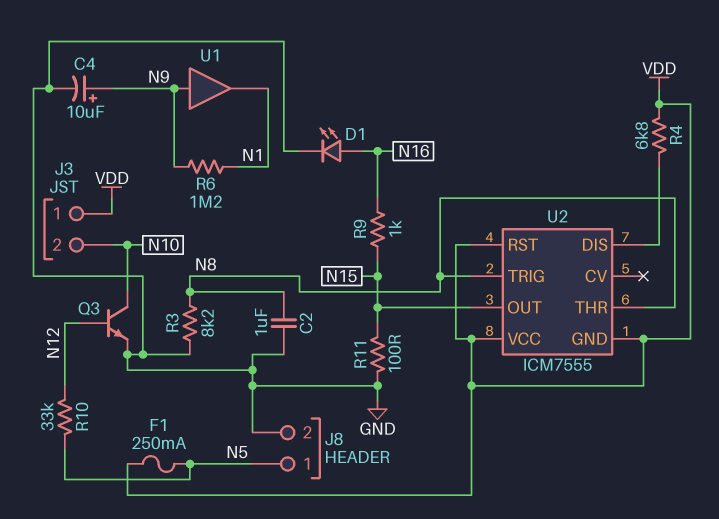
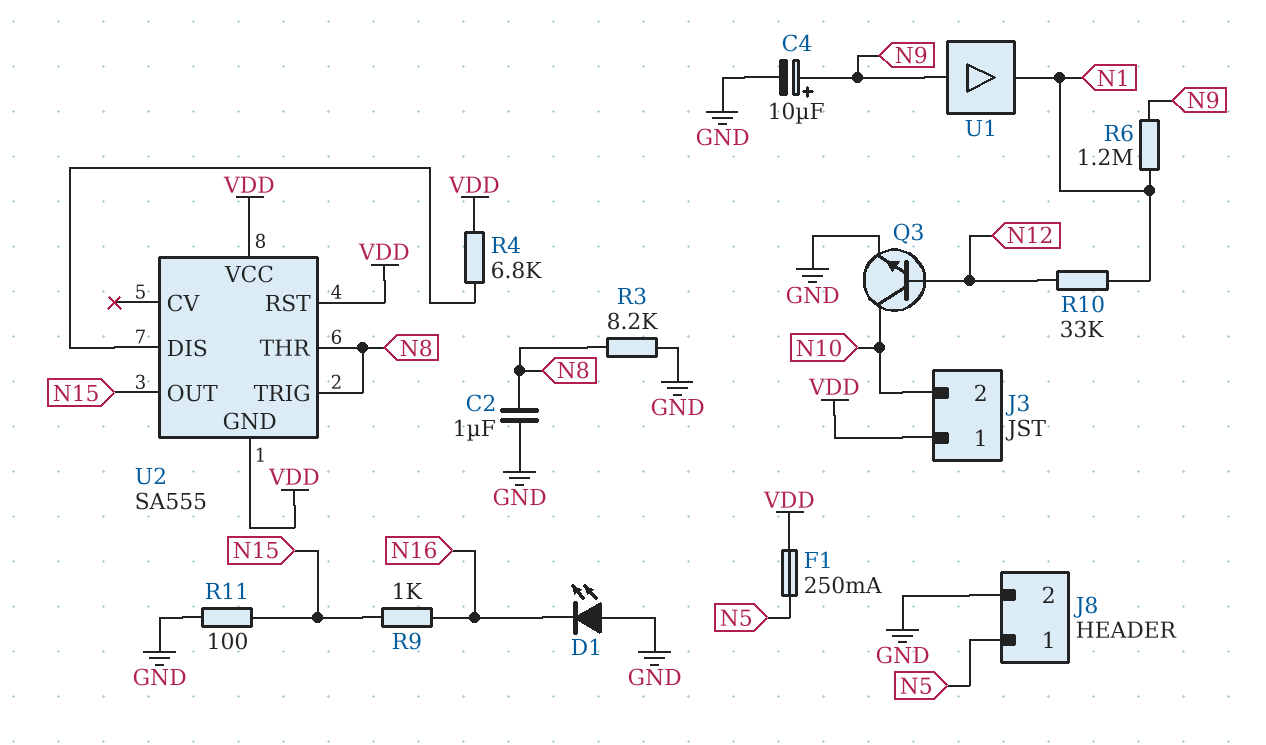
D1: LED (A N16, K GND) -> LED (A GND, K N16)
R10: 33k (N5, N12) -> 33k (N1, N12)
U2: ICM7555 -> SA555

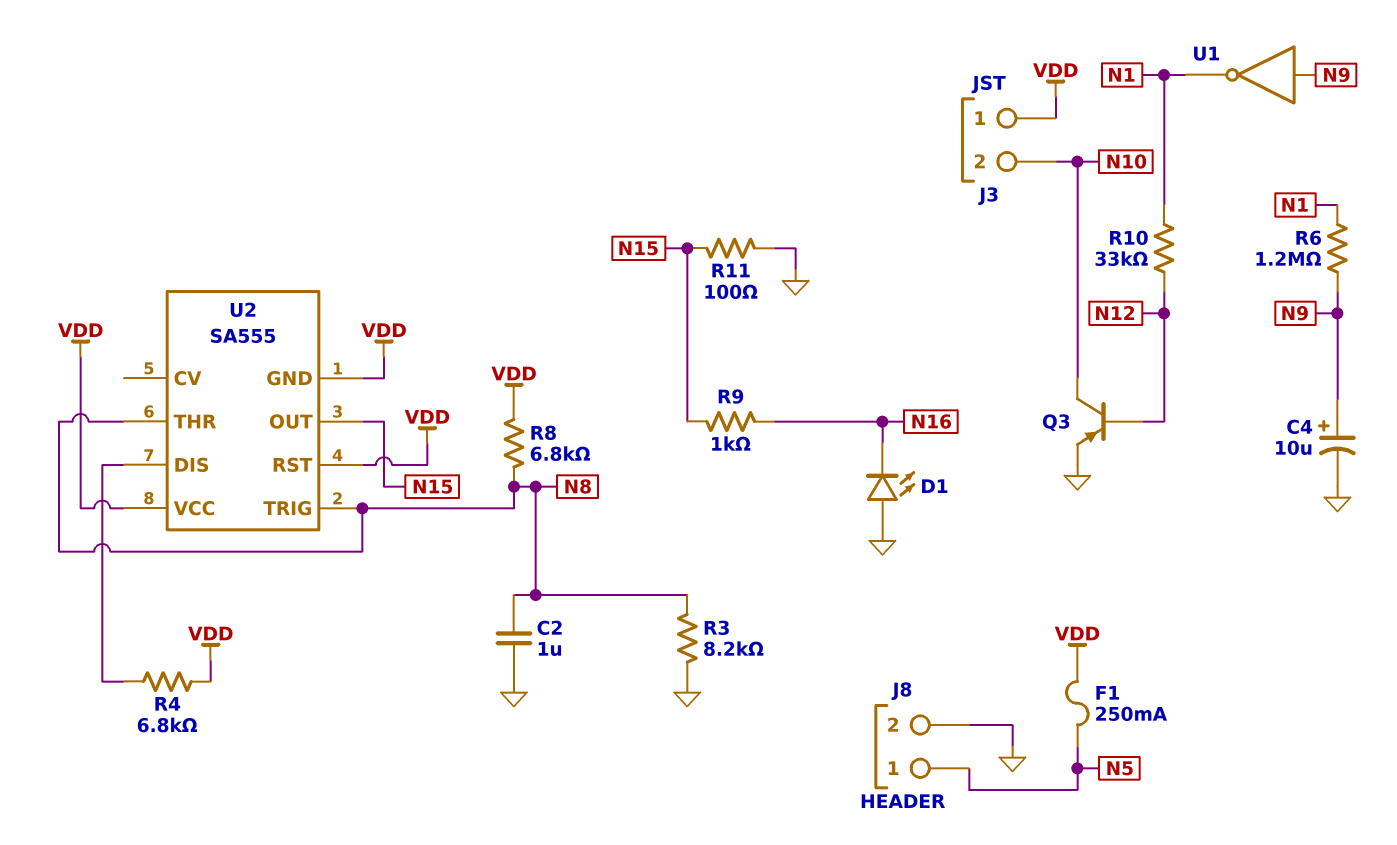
Q3: NPN (B N12, C N10, E GND) -> PNP (B N12, C N10, E GND)
R8: none -> 6.8k (N8, VDD)
U1: buffer (in N9, out N1) -> NOT (in N9, out N1)

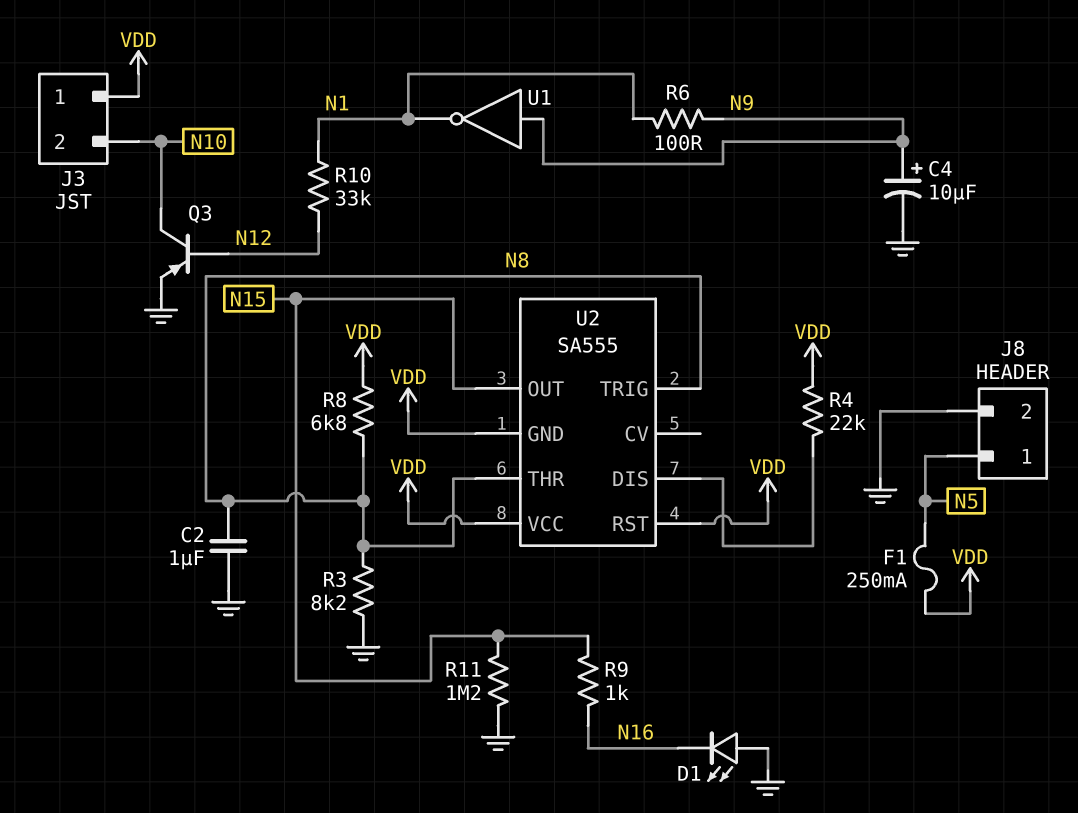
R4: 6.8k (U2/DIS, VDD) -> 22k (U2/DIS, VDD)
R6: 1.2M (N1, N9) -> 100 (N1, N9)
R11: 100 (GND, N15) -> 1.2M (GND, N15)

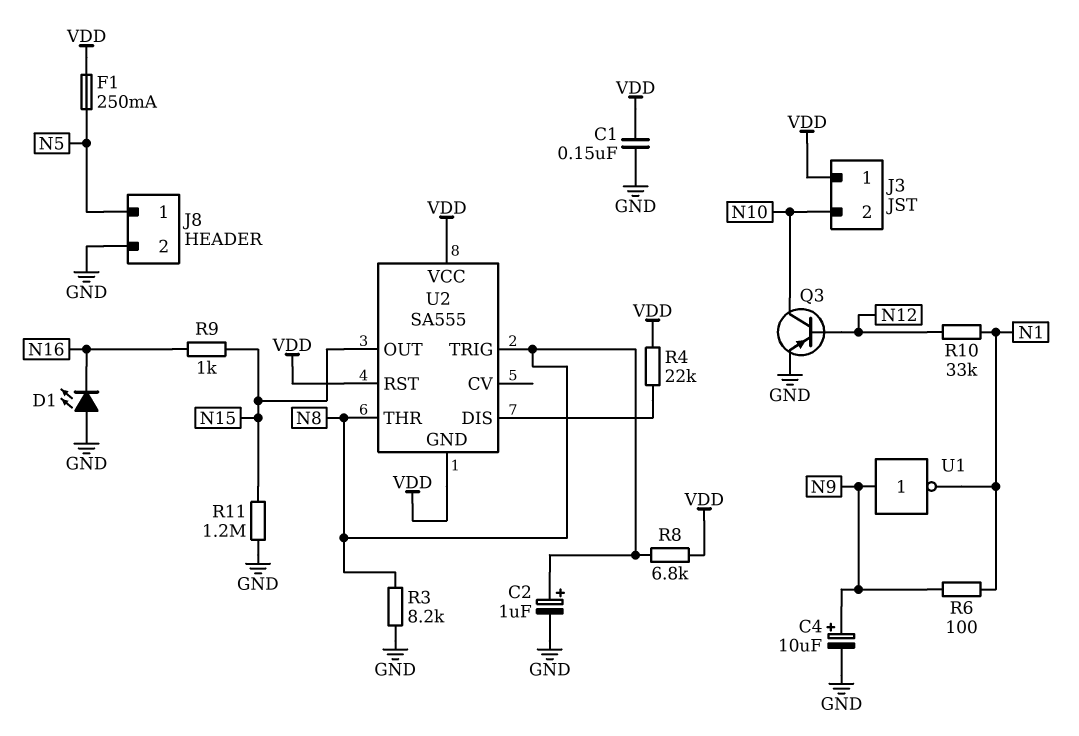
C1: none -> 150nF (GND, VDD)
C2: 1uF (GND, N8) -> 1uF (plus N8, minus GND)

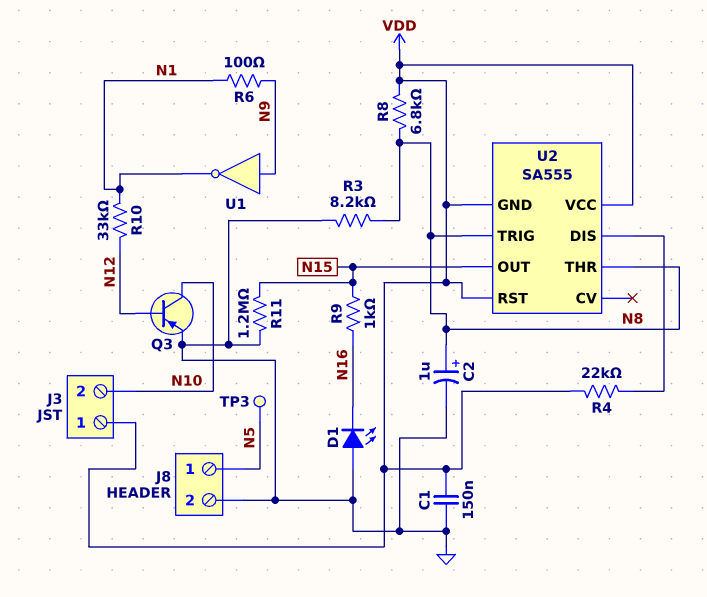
C4: 10uF (plus N9, minus GND) -> none
F1: 250mA (N5, VDD) -> none
TP3: none -> test point (N5)

